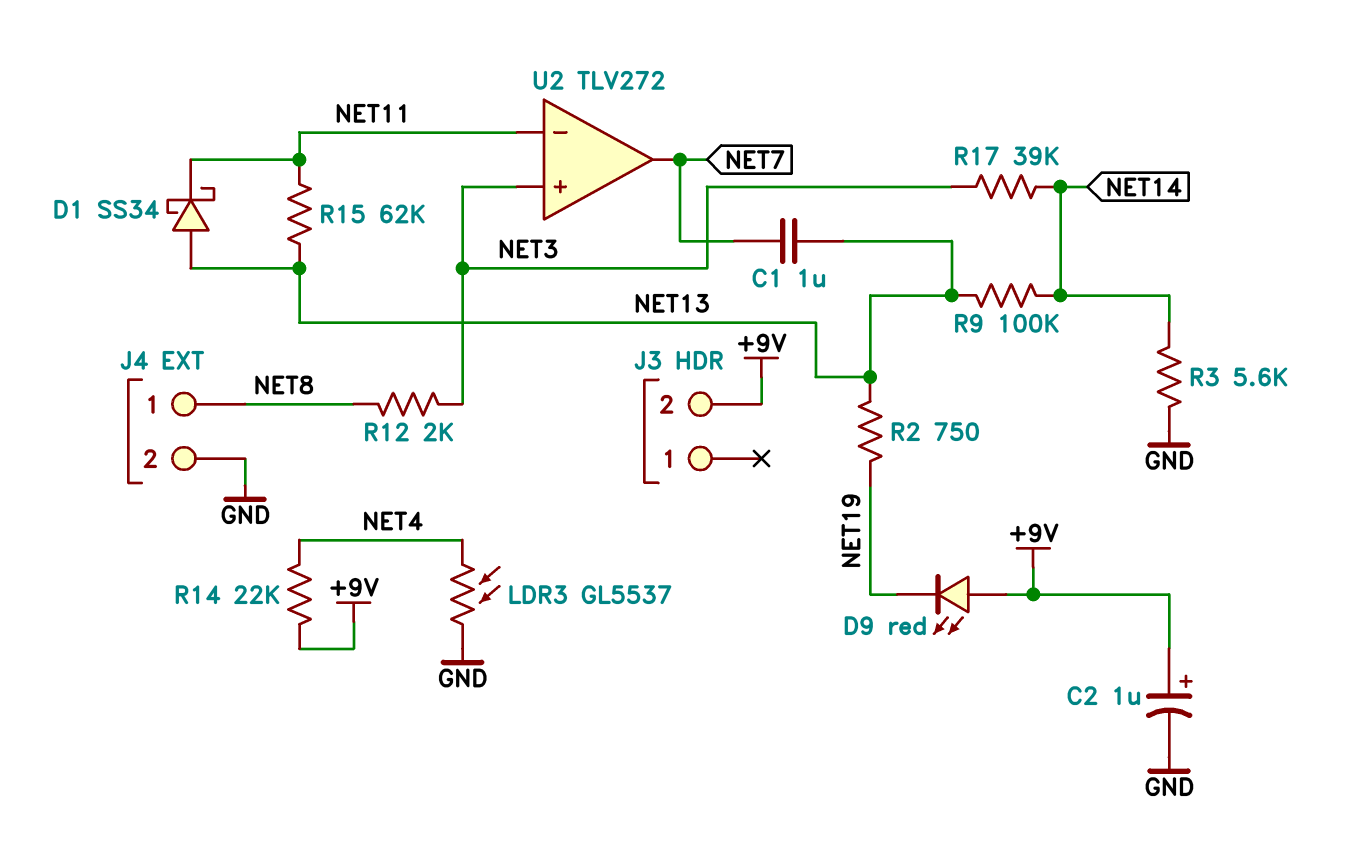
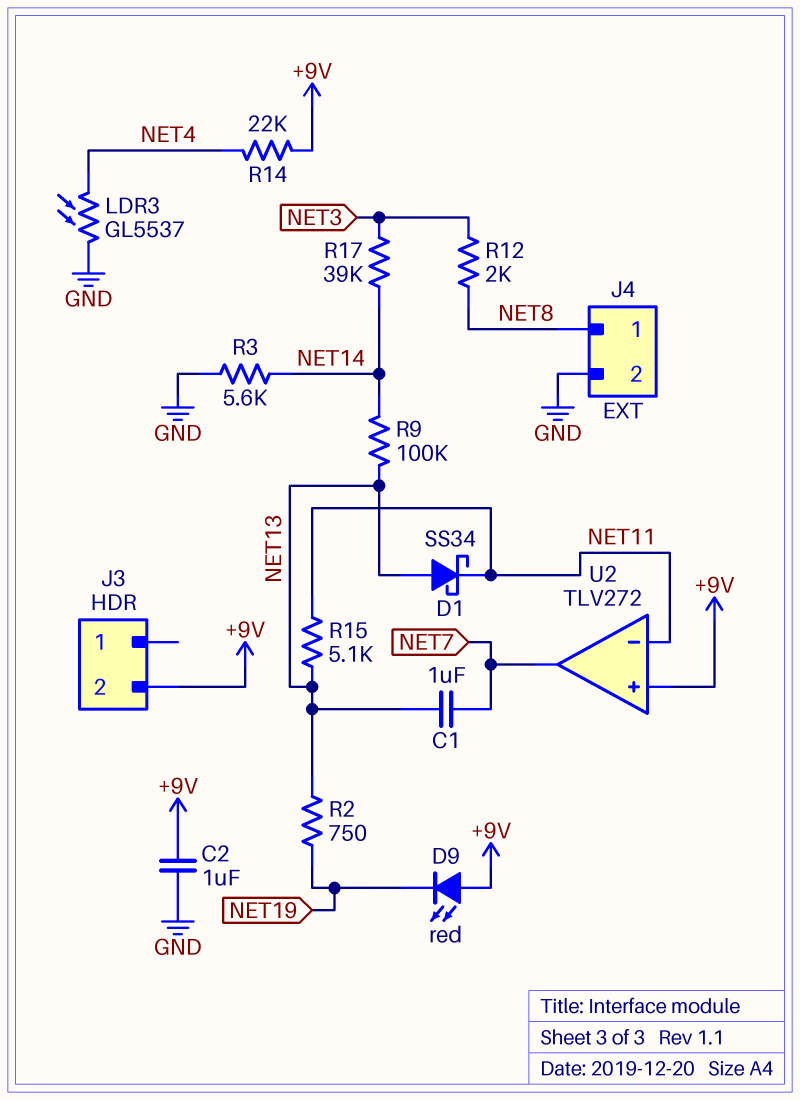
C2: 1uF (plus +9V, minus GND) -> 1uF (+9V, GND)
R15: 62k (NET11, NET13) -> 5.1k (NET11, NET13)
U2 pin in+: NET3 -> +9V

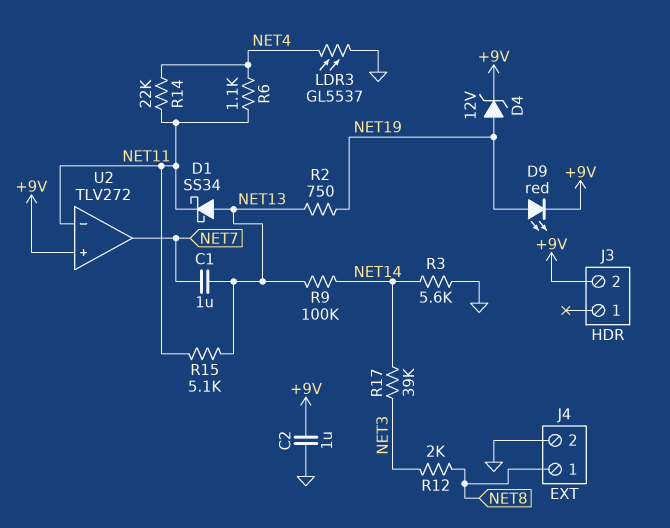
D4: none -> zener 12V (A NET19, K +9V)
D9: LED red (A +9V, K NET19) -> LED red (A NET19, K +9V)
R6: none -> 1.1k (NET4, NET11)
R14: 22k (+9V, NET4) -> 22k (NET4, NET11)

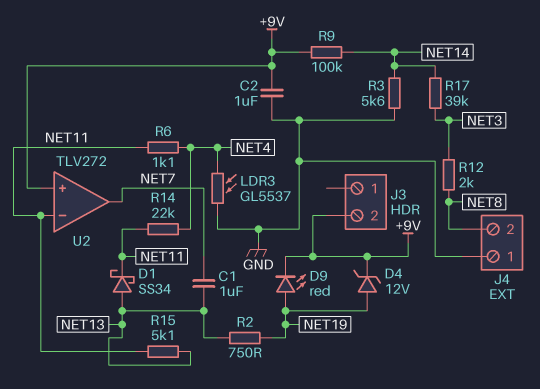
J4 pin 1: NET8 -> GND
J4 pin 2: GND -> NET8
R9: 100k (NET13, NET14) -> 100k (+9V, NET14)

